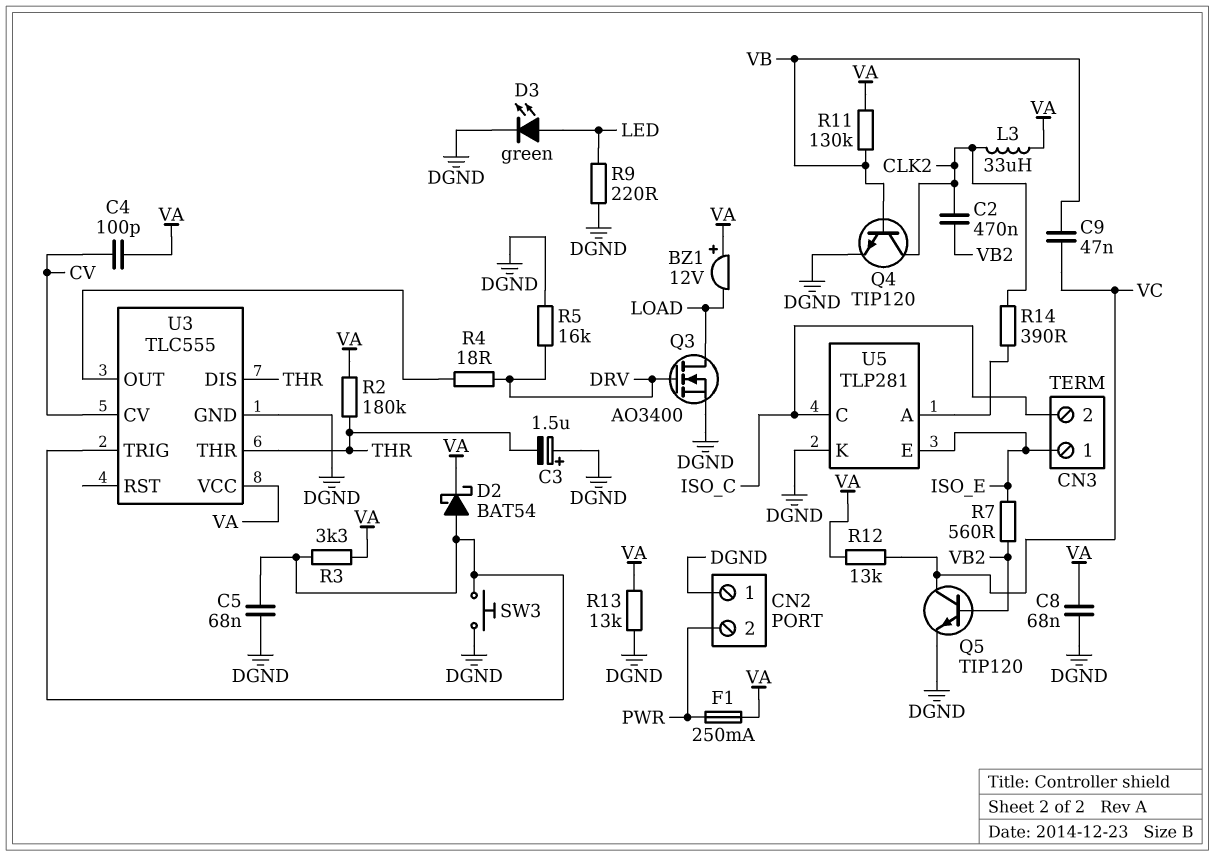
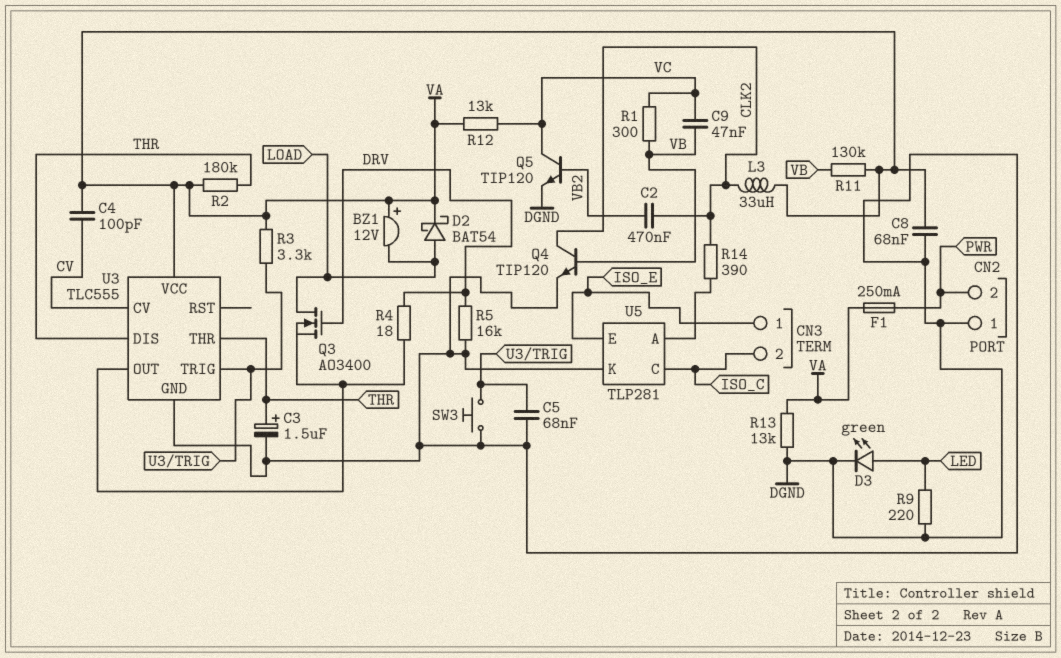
C3: 1.5uF (plus DGND, minus THR) -> 1.5uF (plus THR, minus DGND)
D2: schottky BAT54 (A U3/TRIG, K VA) -> schottky BAT54 (A LOAD, K VA)
Q3: NMOS AO3400 (G DRV, D LOAD, S DGND) -> NMOS AO3400 (G DRV, D LOAD, S U3/OUT)
R1: none -> 300 (VB, VC)
R7: 560 (ISO_E, VB2) -> none

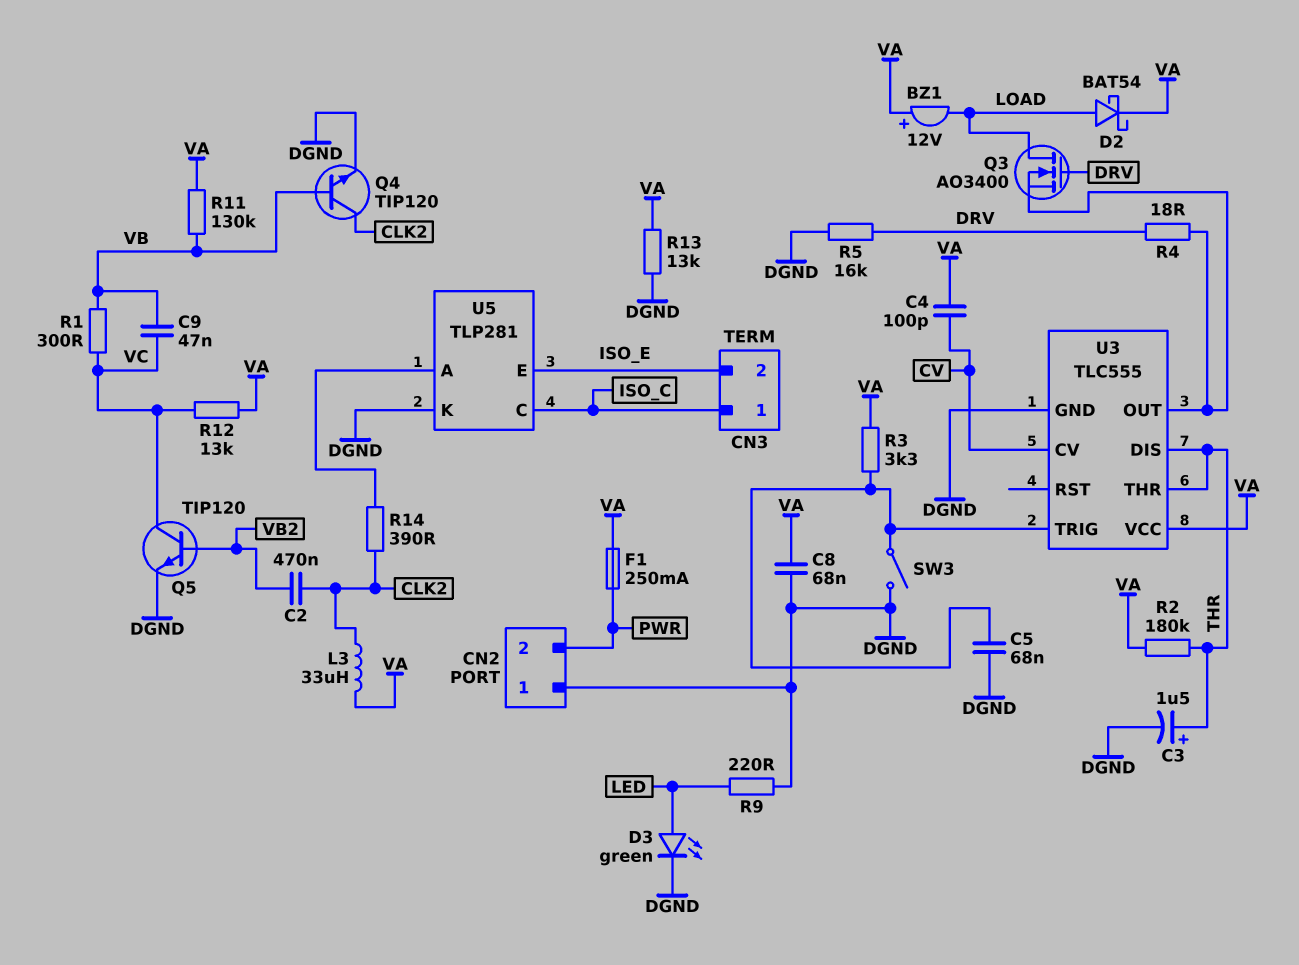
CN3 pin 1: ISO_E -> ISO_C
CN3 pin 2: ISO_C -> ISO_E
SW3: button (DGND, U3/TRIG) -> switch (DGND, U3/TRIG)

